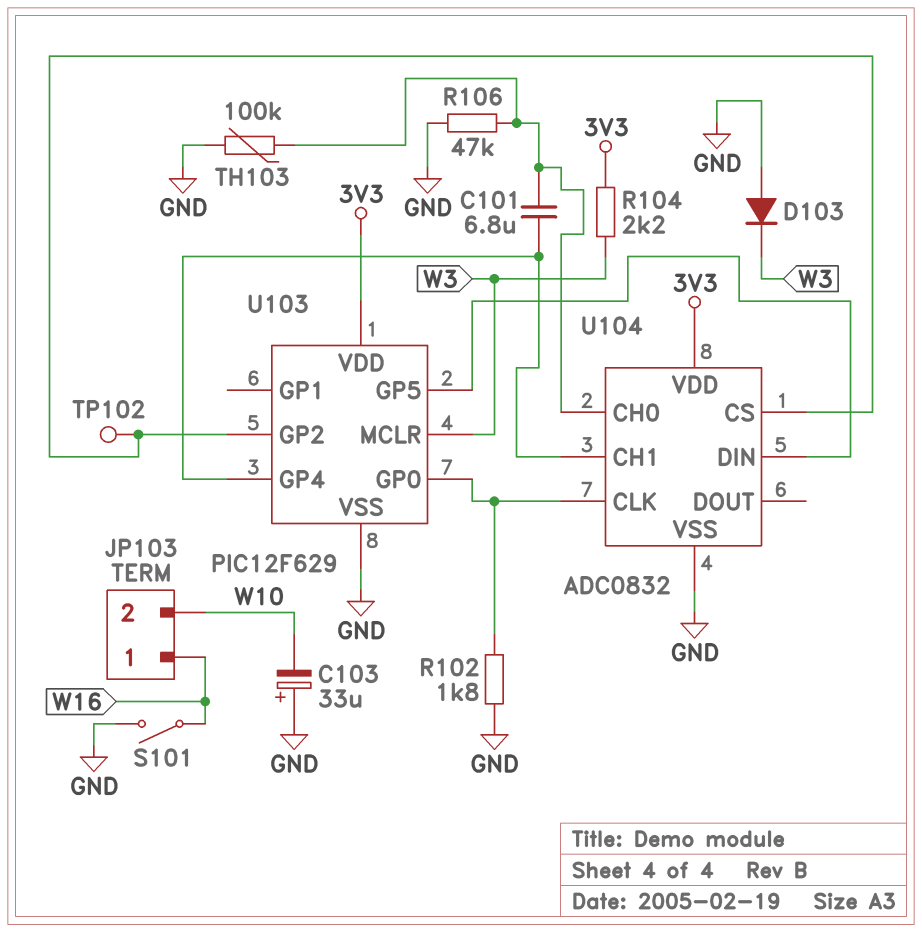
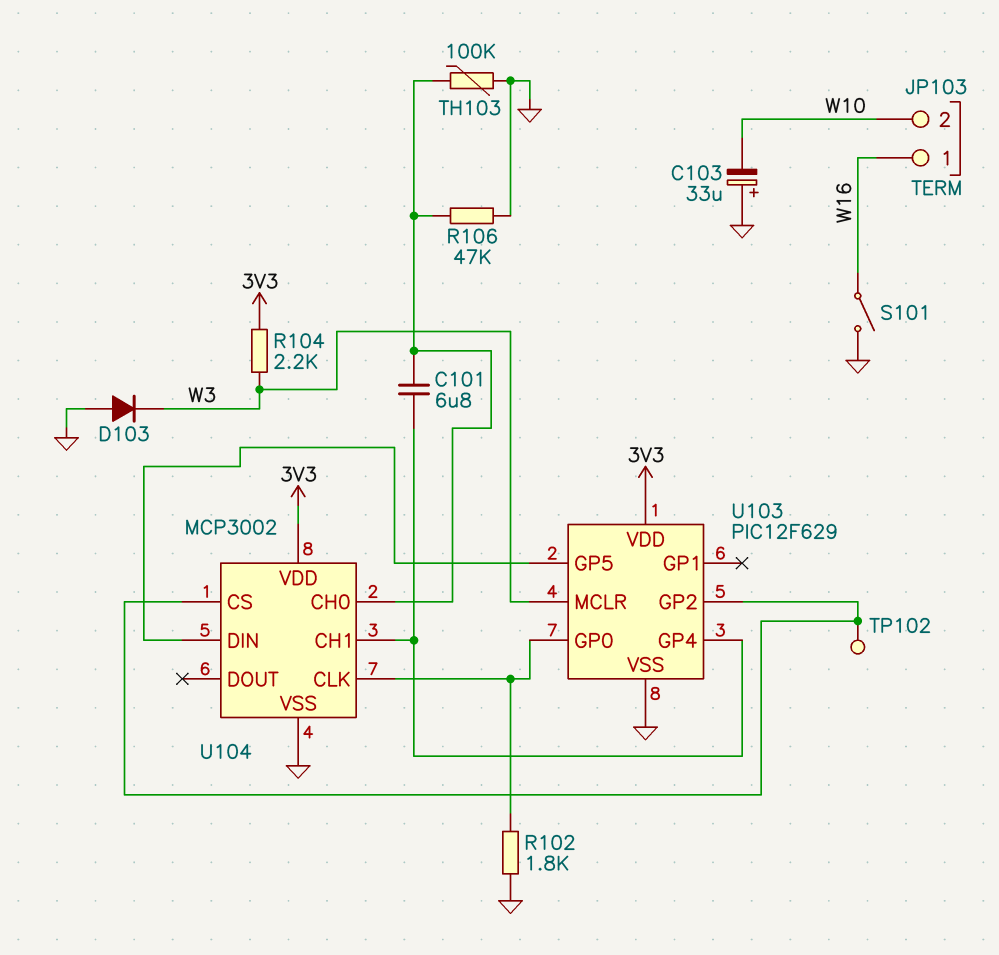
U104: ADC0832 -> MCP3002

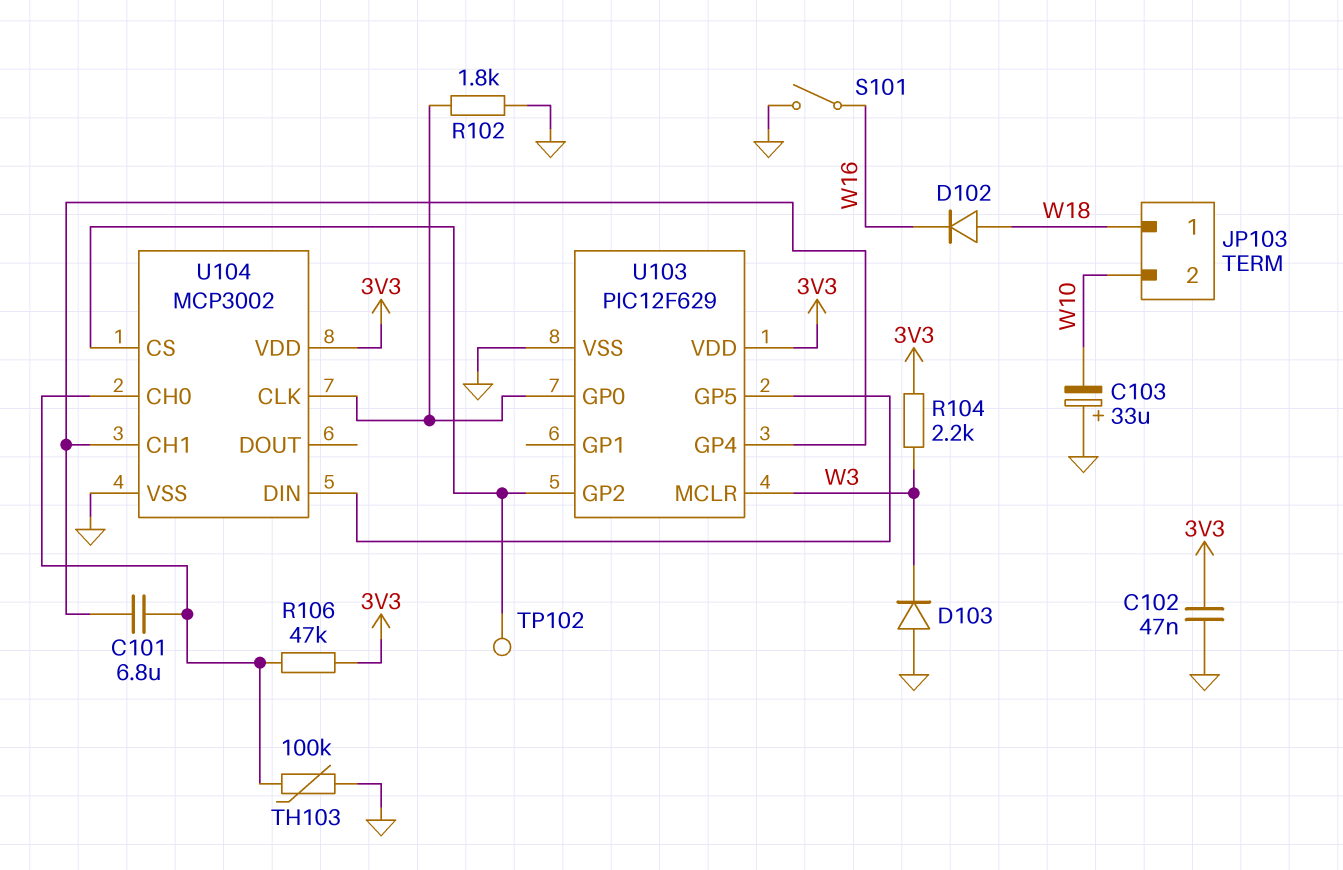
C102: none -> 47nF (3V3, GND)
D102: none -> diode (A W18, K W16)
JP103 pin 1: W16 -> W18
R106: 47k (GND, U104/CH0) -> 47k (3V3, U104/CH0)

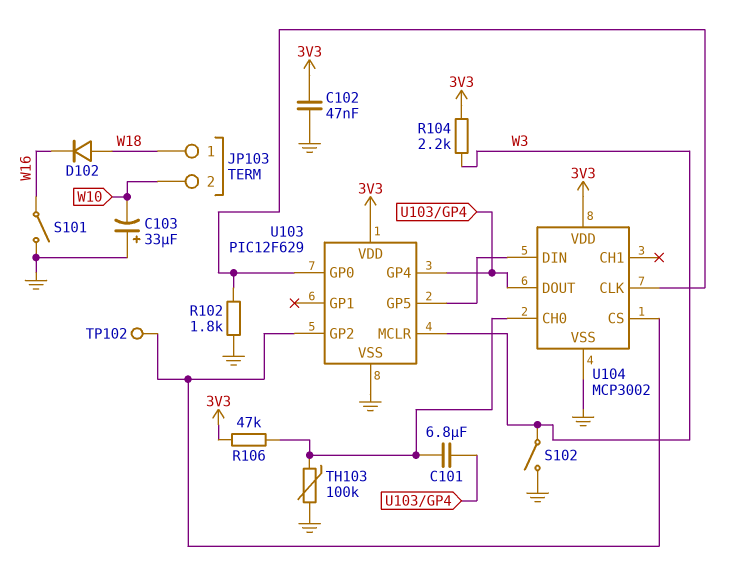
D103: diode (A GND, K W3) -> none
S102: none -> switch (GND, W3)
U104 pin CH1: U103/GP4 -> none
U104 pin DOUT: none -> U103/GP4

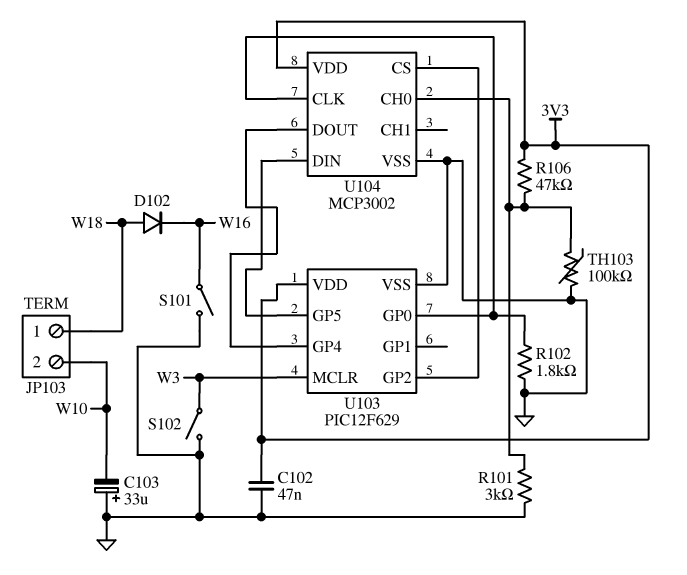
C101: 6.8uF (U103/GP4, U104/CH0) -> none
R101: none -> 3k (GND, U104/CH0)
R104: 2.2k (3V3, W3) -> none
TP102: test point (U103/GP2) -> none

